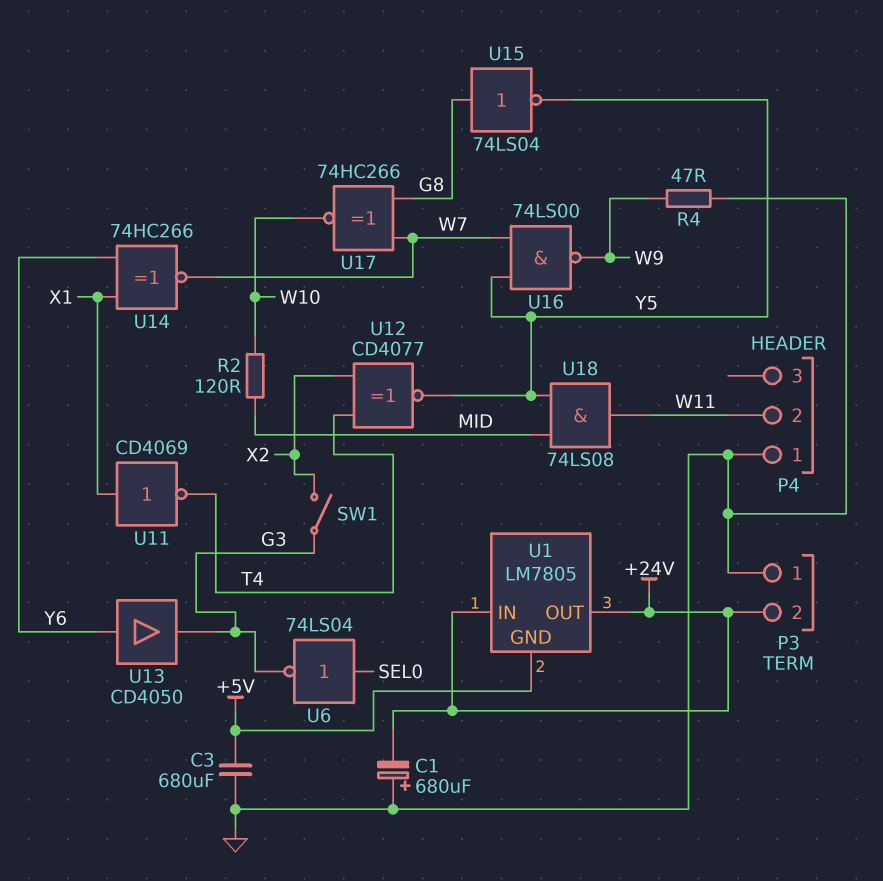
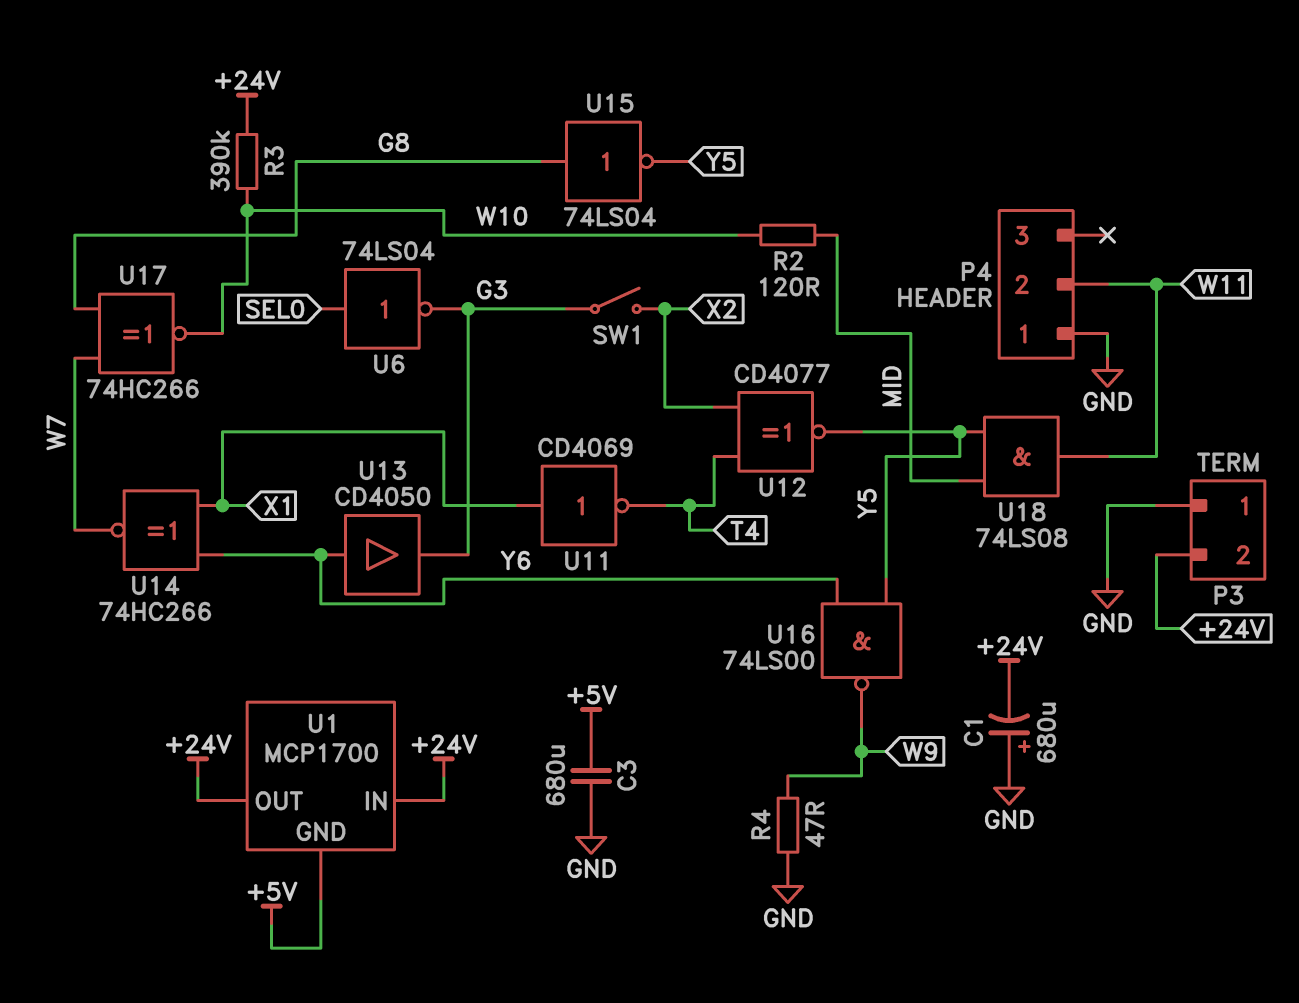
R3: none -> 390k (+24V, W10)
U1: LM7805 -> MCP1700
U16: NAND 74LS00 (in W7, in Y5, out W9) -> NAND 74LS00 (in Y5, in Y6, out W9)

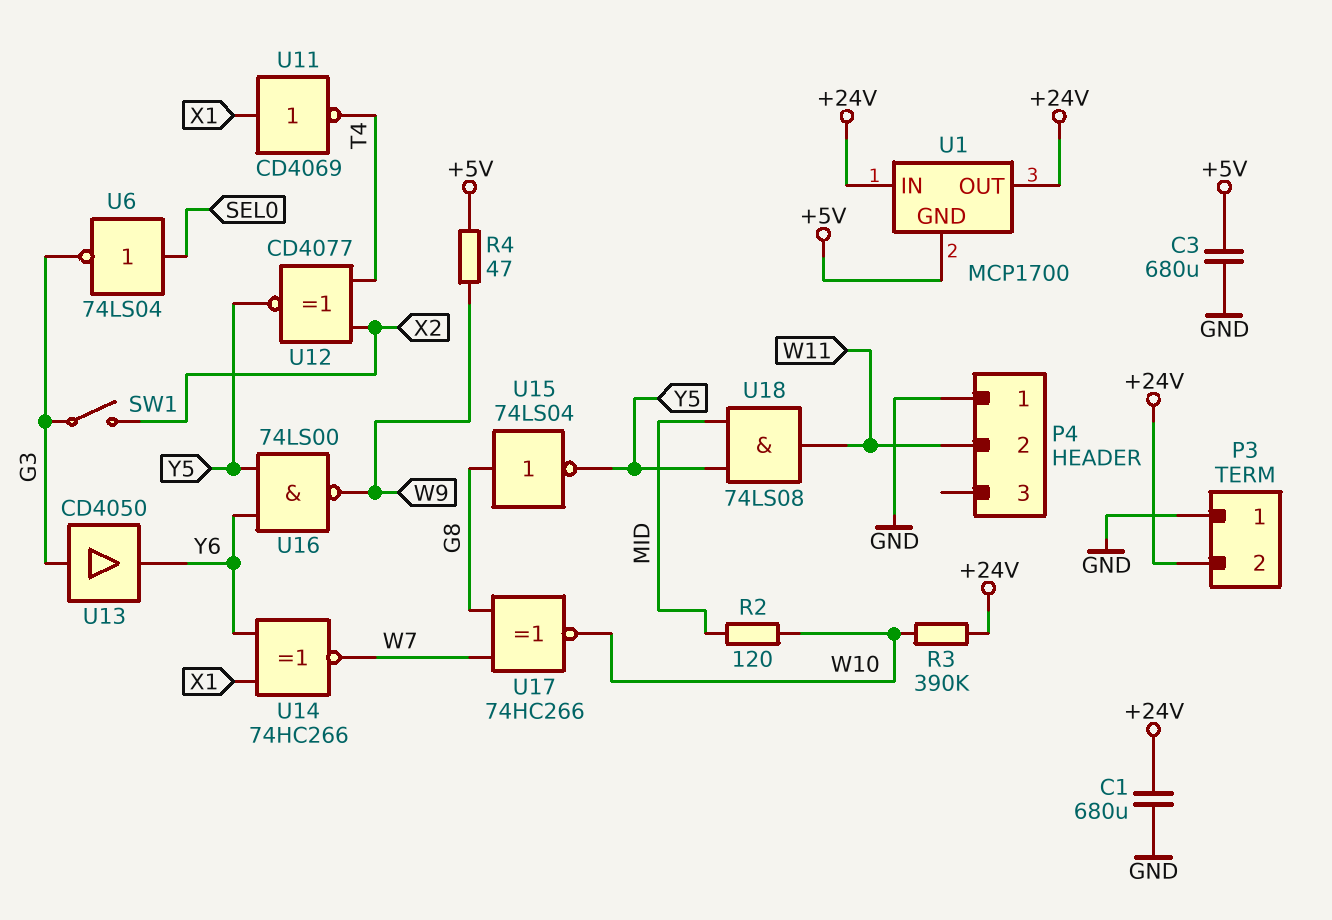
C1: 680uF (plus GND, minus +24V) -> 680uF (+24V, GND)
R4: 47 (GND, W9) -> 47 (+5V, W9)
U13: buffer CD4050 (in Y6, out G3) -> buffer CD4050 (in G3, out Y6)

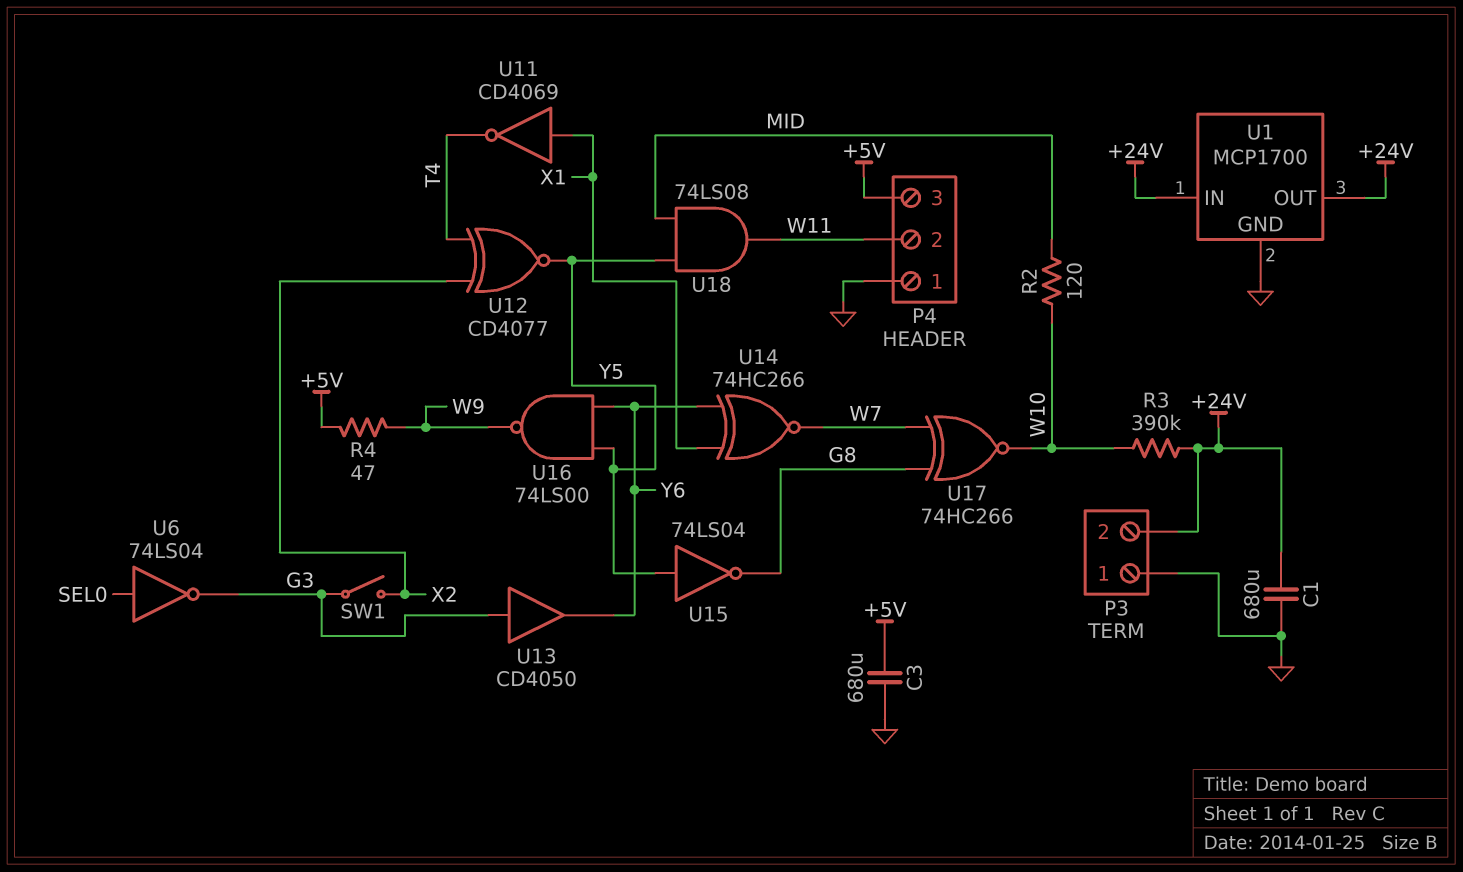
P4 pin 3: none -> +5V
U1 pin GND: +5V -> GND
U15: NOT 74LS04 (in G8, out Y5) -> NOT 74LS04 (in Y5, out G8)

